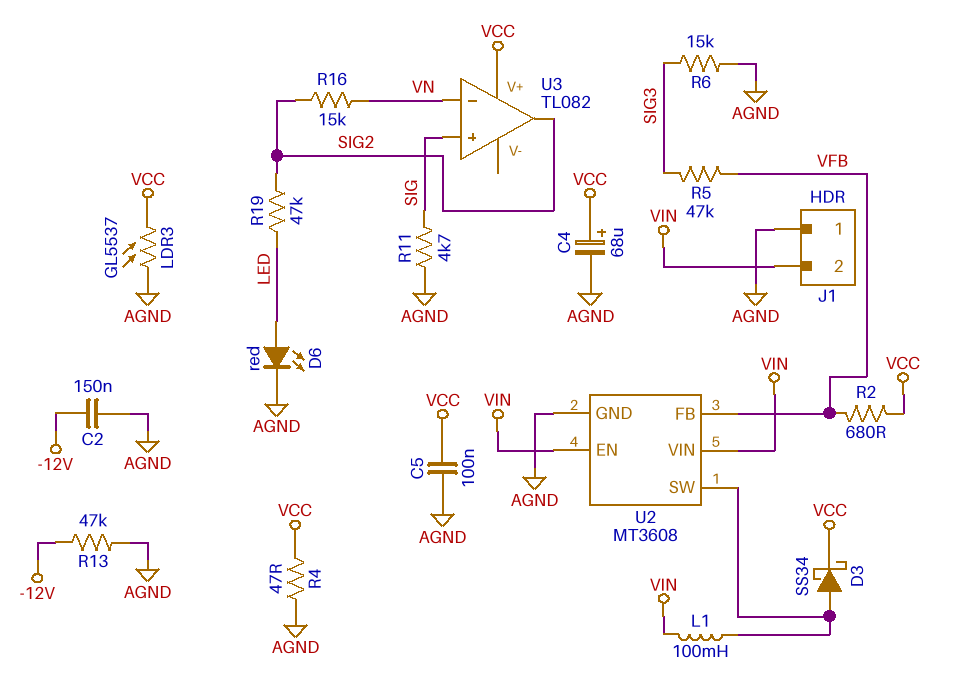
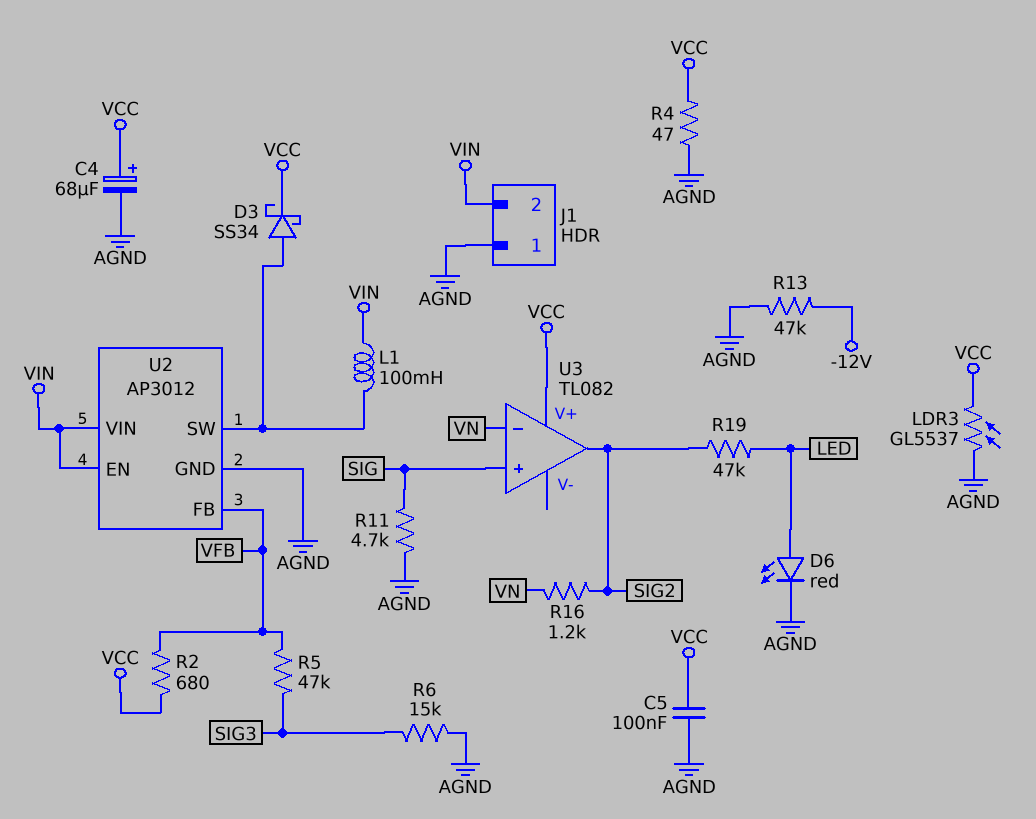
C2: 150nF (-12V, AGND) -> none
R16: 15k (SIG2, VN) -> 1.2k (SIG2, VN)
U2: MT3608 -> AP3012

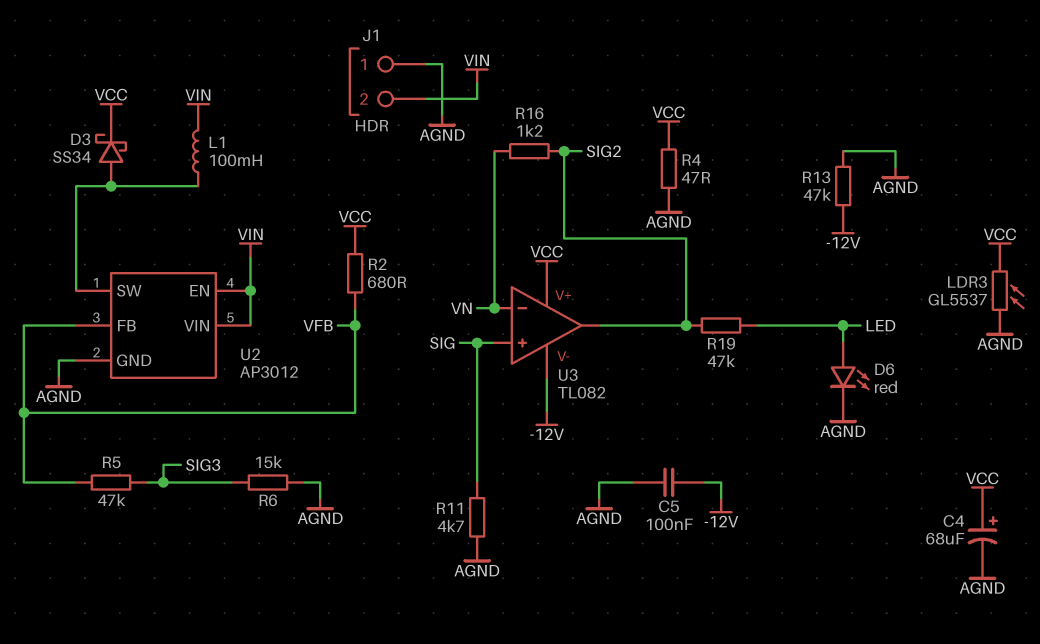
C5: 100nF (AGND, VCC) -> 100nF (-12V, AGND)
U3 pin V-: none -> -12V

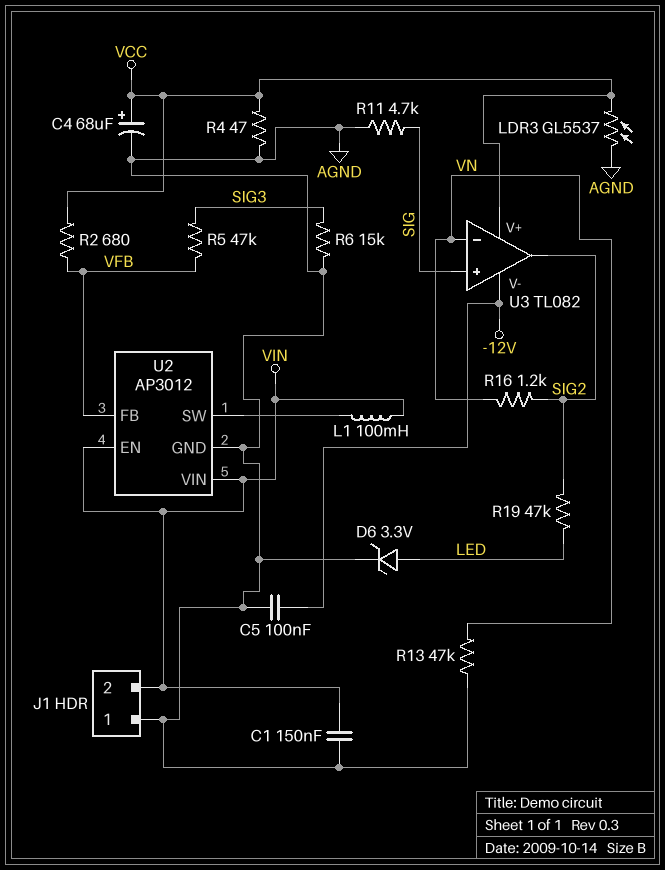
C1: none -> 150nF (AGND, VIN)
D3: schottky SS34 (A U2/SW, K VCC) -> none
D6: LED red (A LED, K AGND) -> zener 3.3V (A LED, K AGND)
R13: 47k (-12V, AGND) -> 47k (AGND, VN)

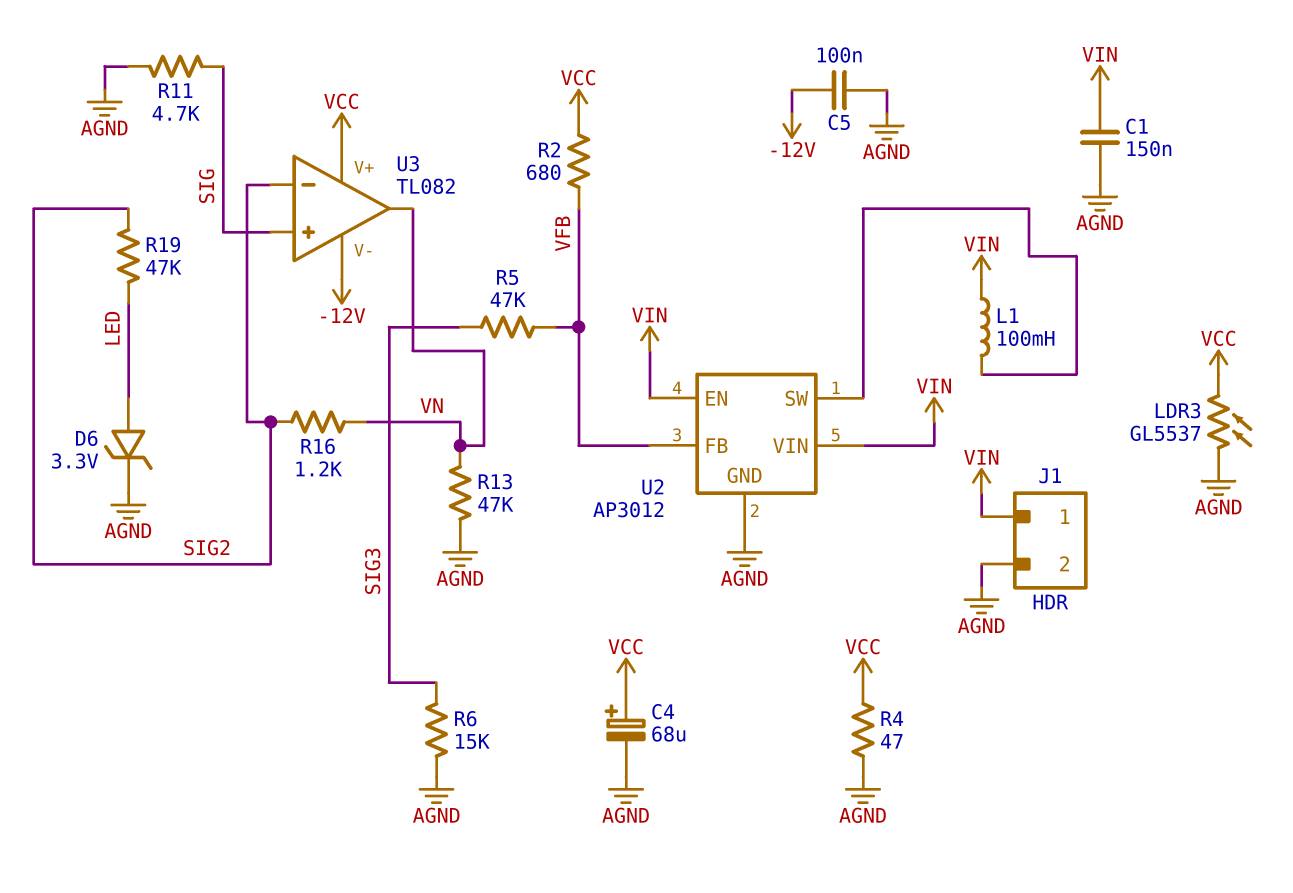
J1 pin 1: AGND -> VIN
J1 pin 2: VIN -> AGND
U3 pin in-: VN -> SIG2
U3 pin out: SIG2 -> VN

